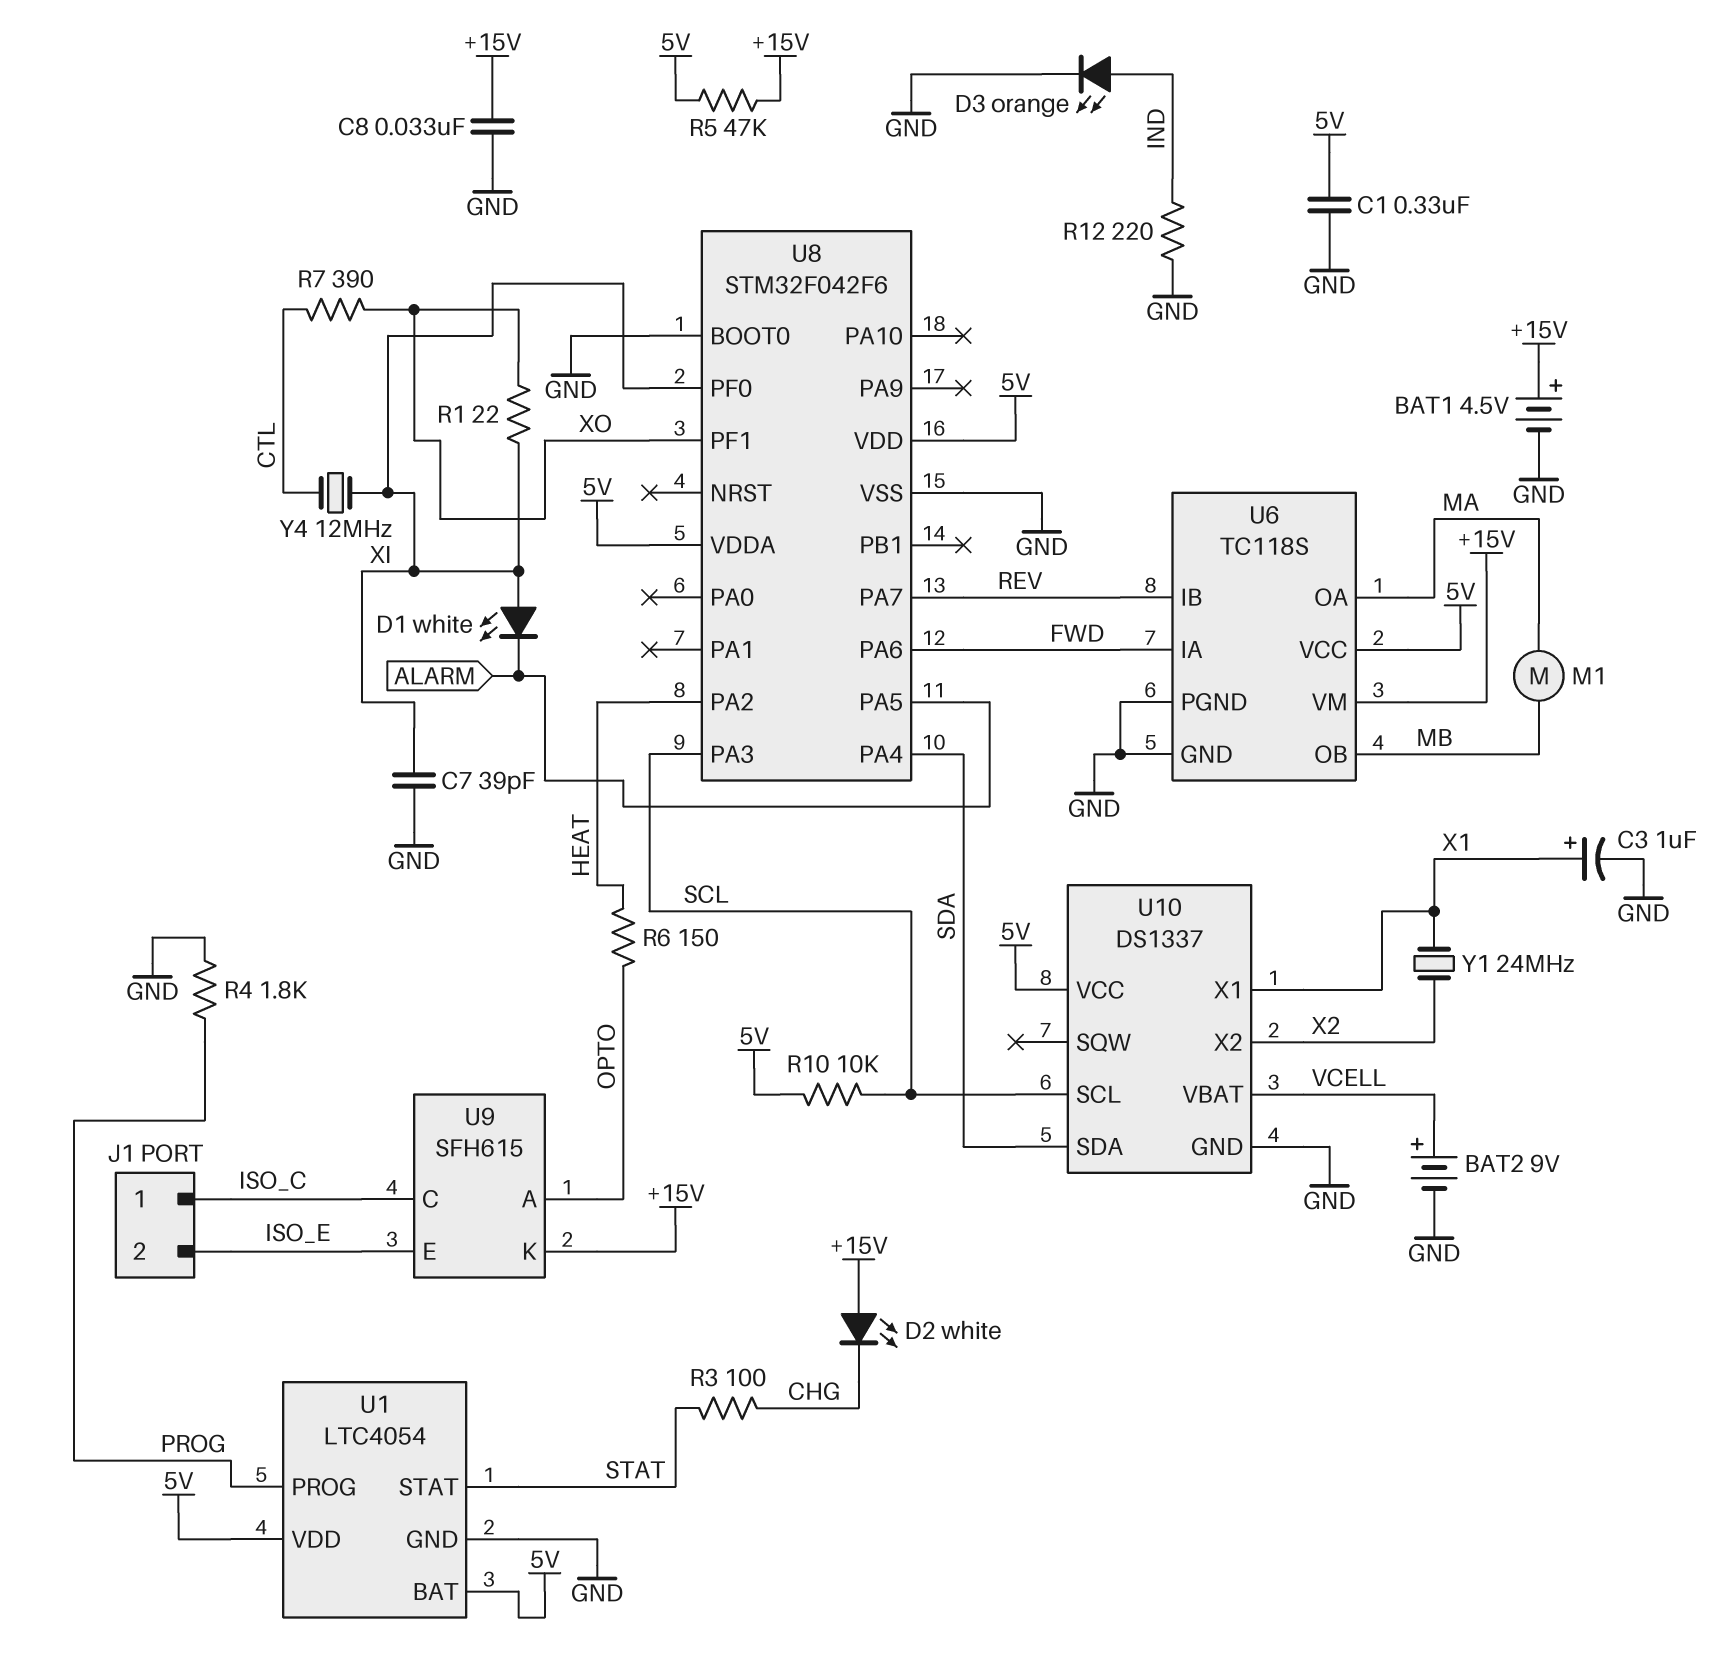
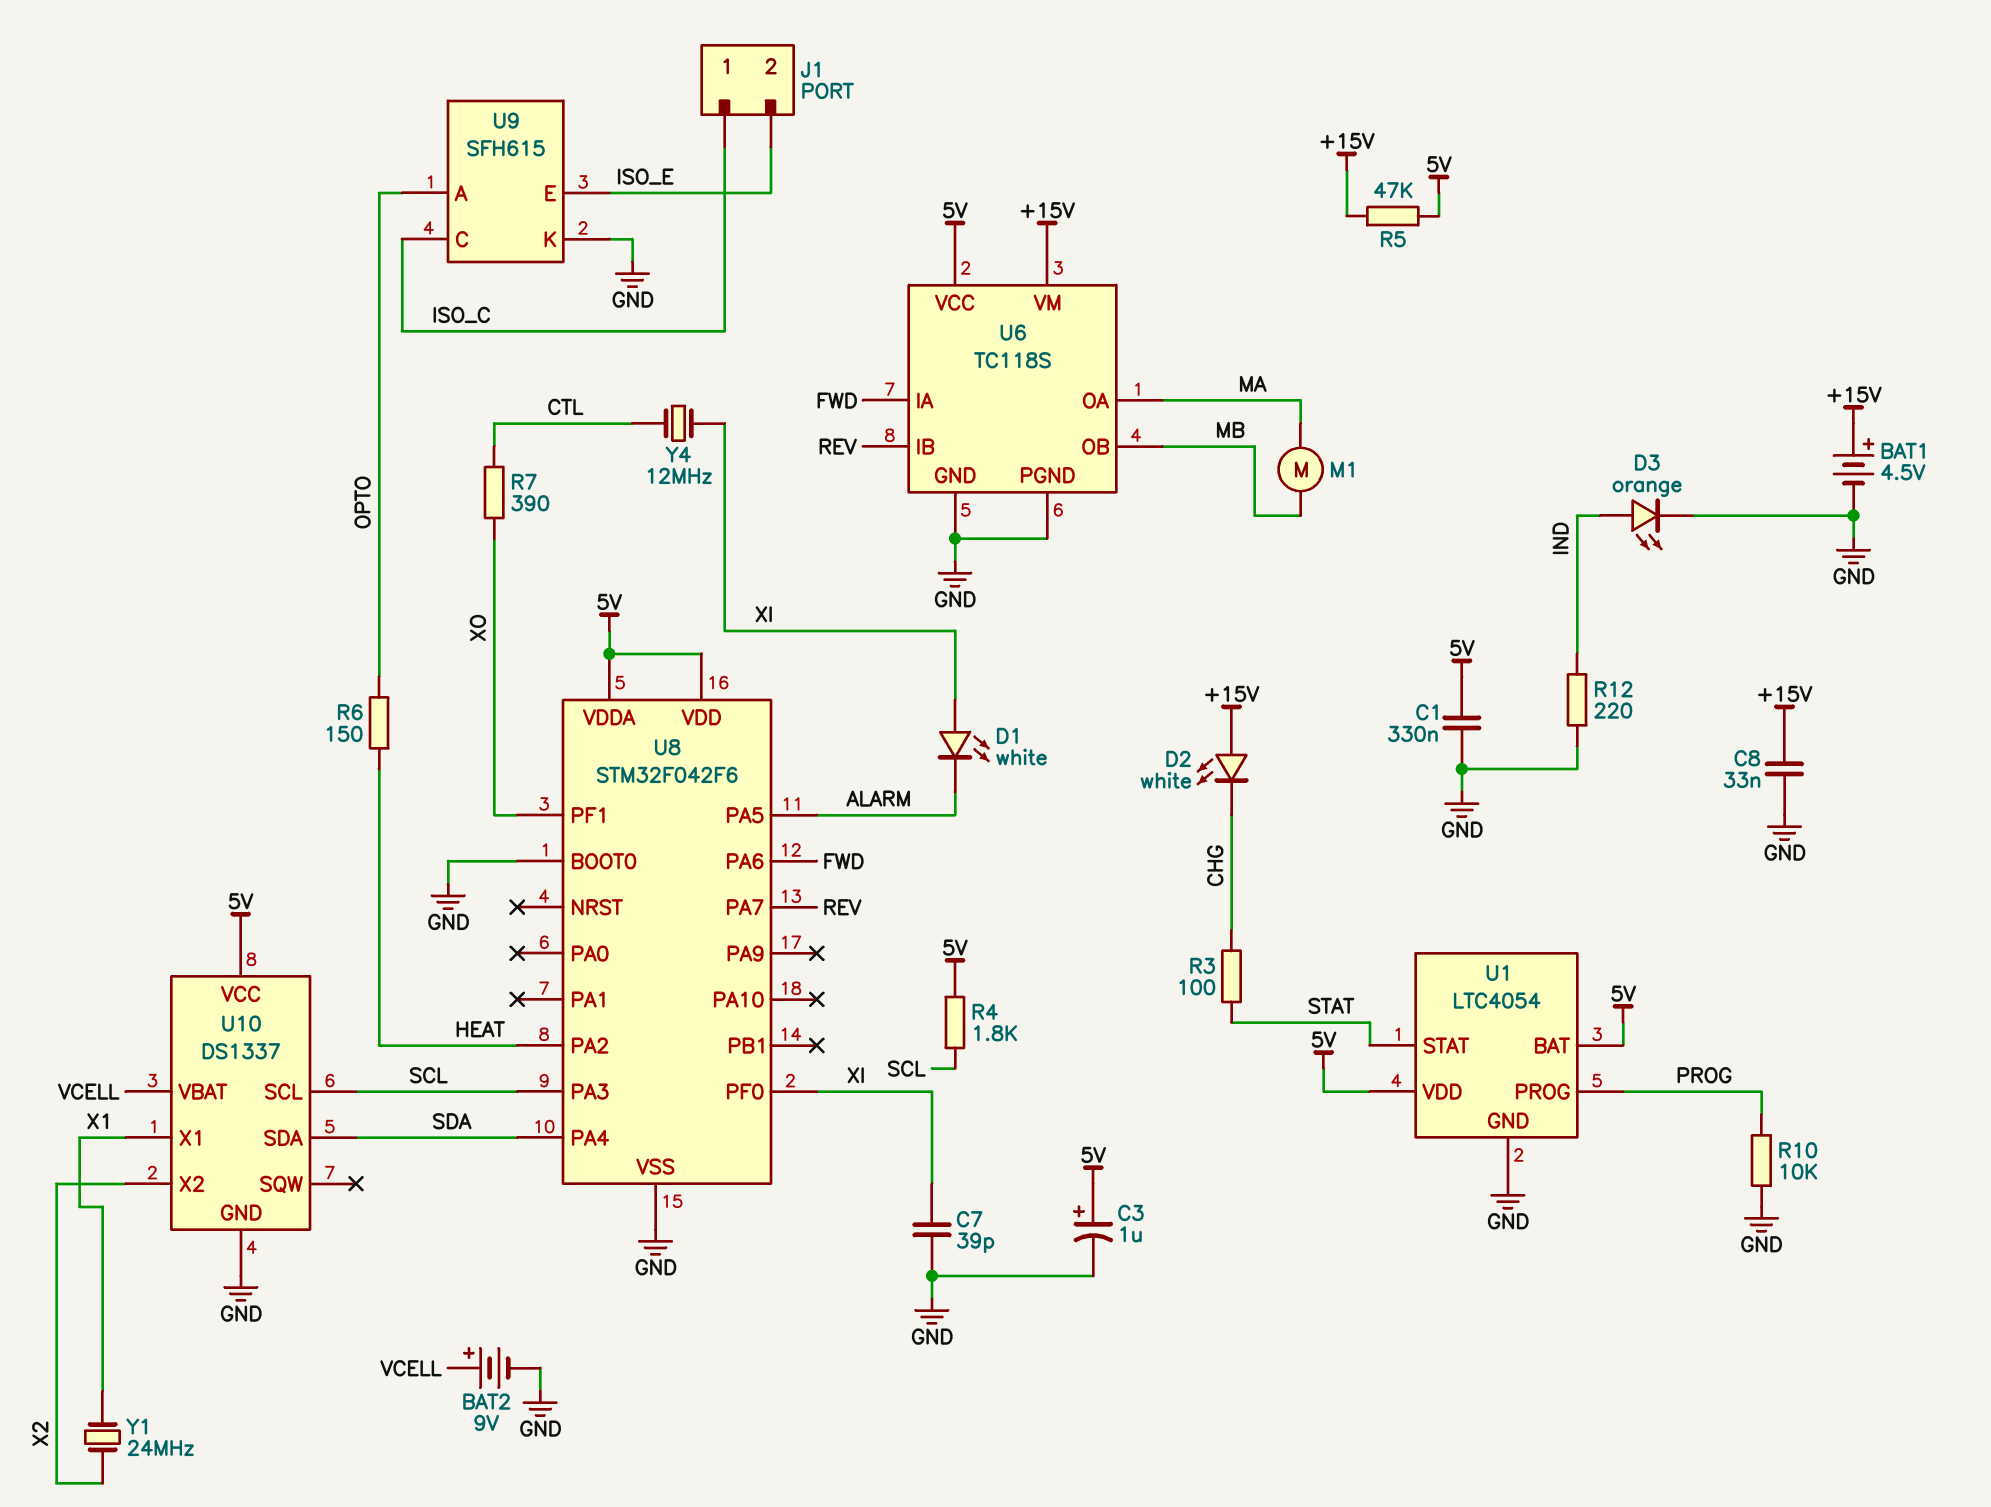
C3: 1uF (plus X1, minus GND) -> 1uF (plus 5V, minus GND)
R1: 22 (XI, XO) -> none
R4: 1.8k (GND, PROG) -> 1.8k (5V, SCL)
R10: 10k (5V, SCL) -> 10k (GND, PROG)
U9 pin K: +15V -> GND

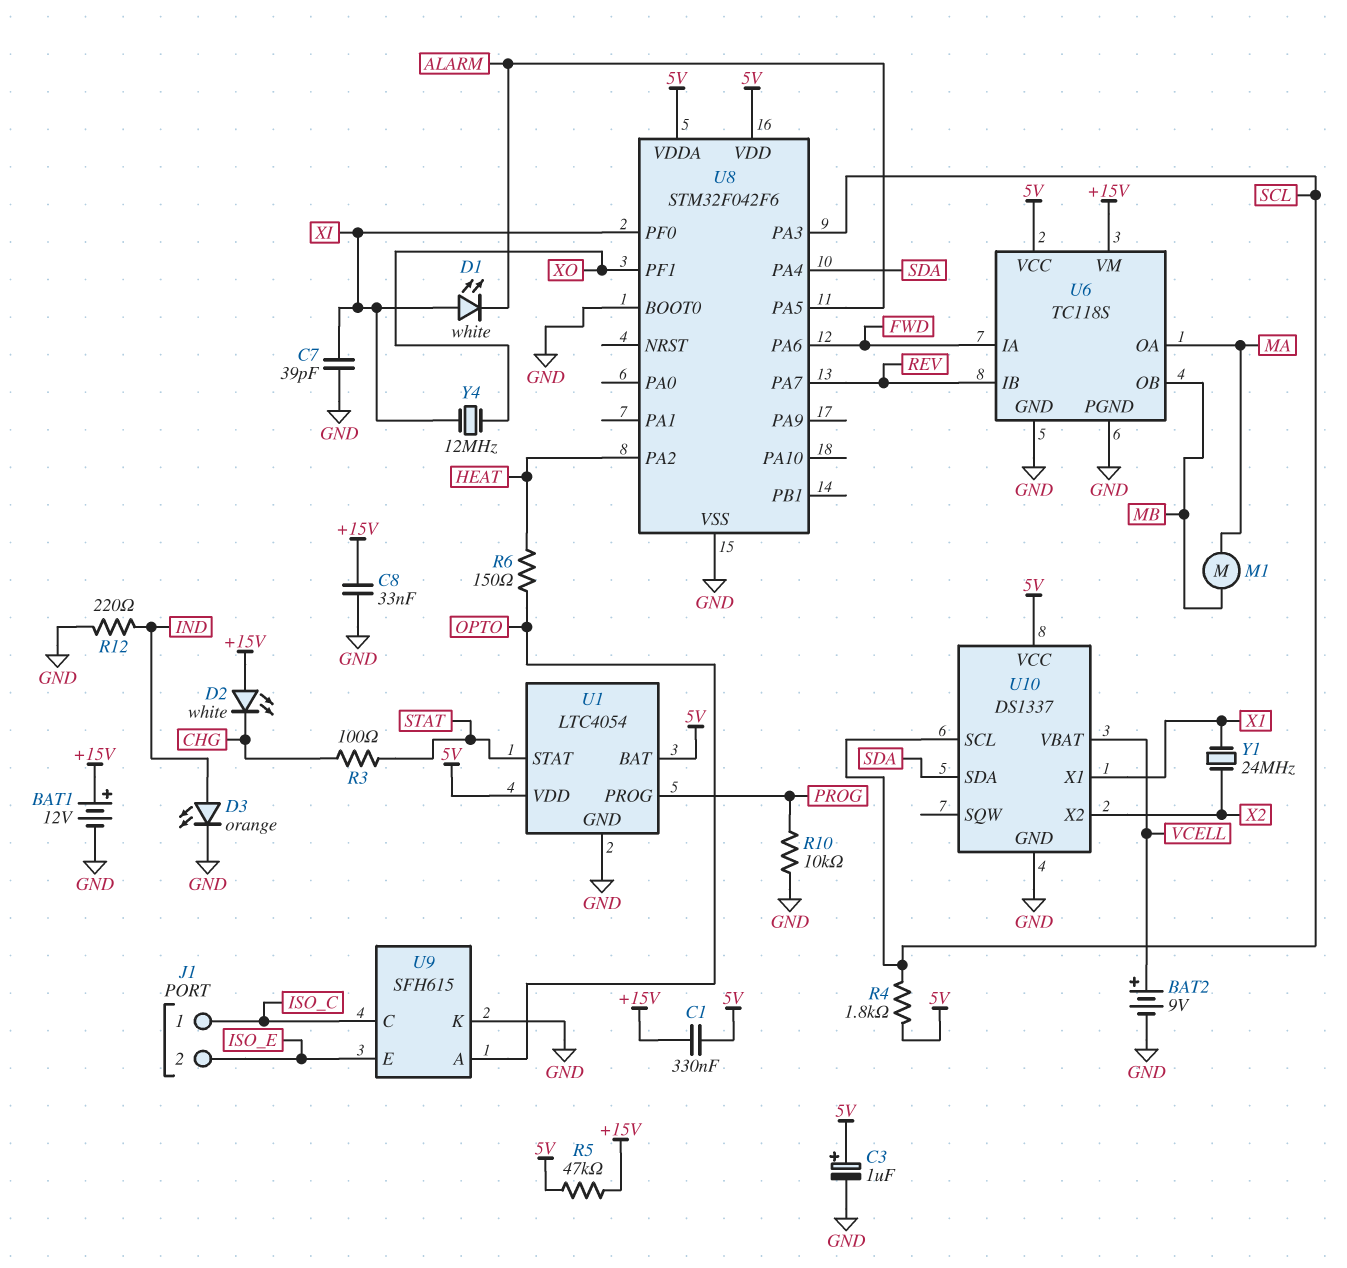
BAT1: 4.5V (plus +15V, minus GND) -> 12V (plus +15V, minus GND)
C1: 330nF (5V, GND) -> 330nF (+15V, 5V)
R7: 390 (CTL, XO) -> none
Y4: 12MHz (CTL, XI) -> 12MHz (XI, XO)

